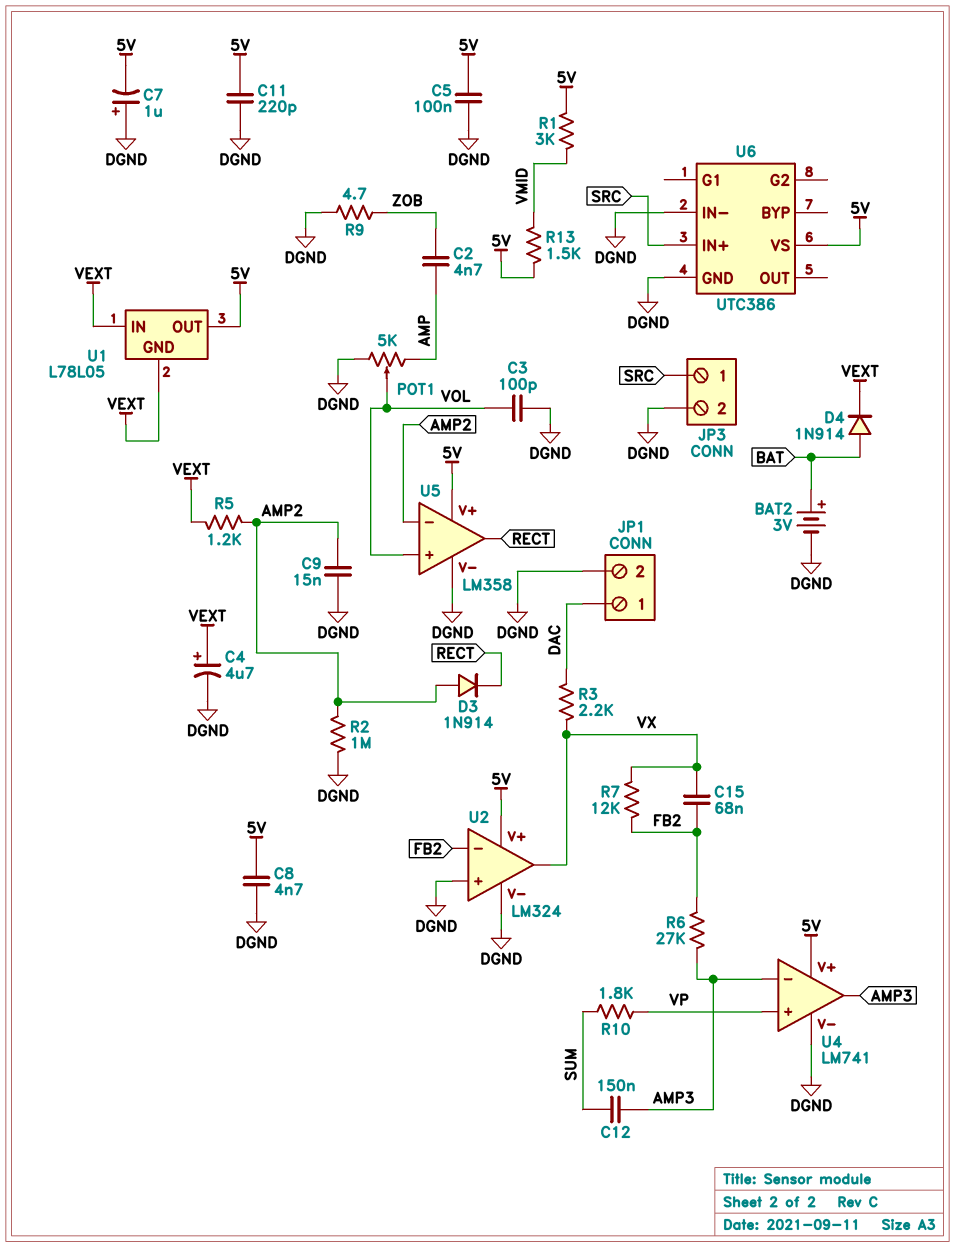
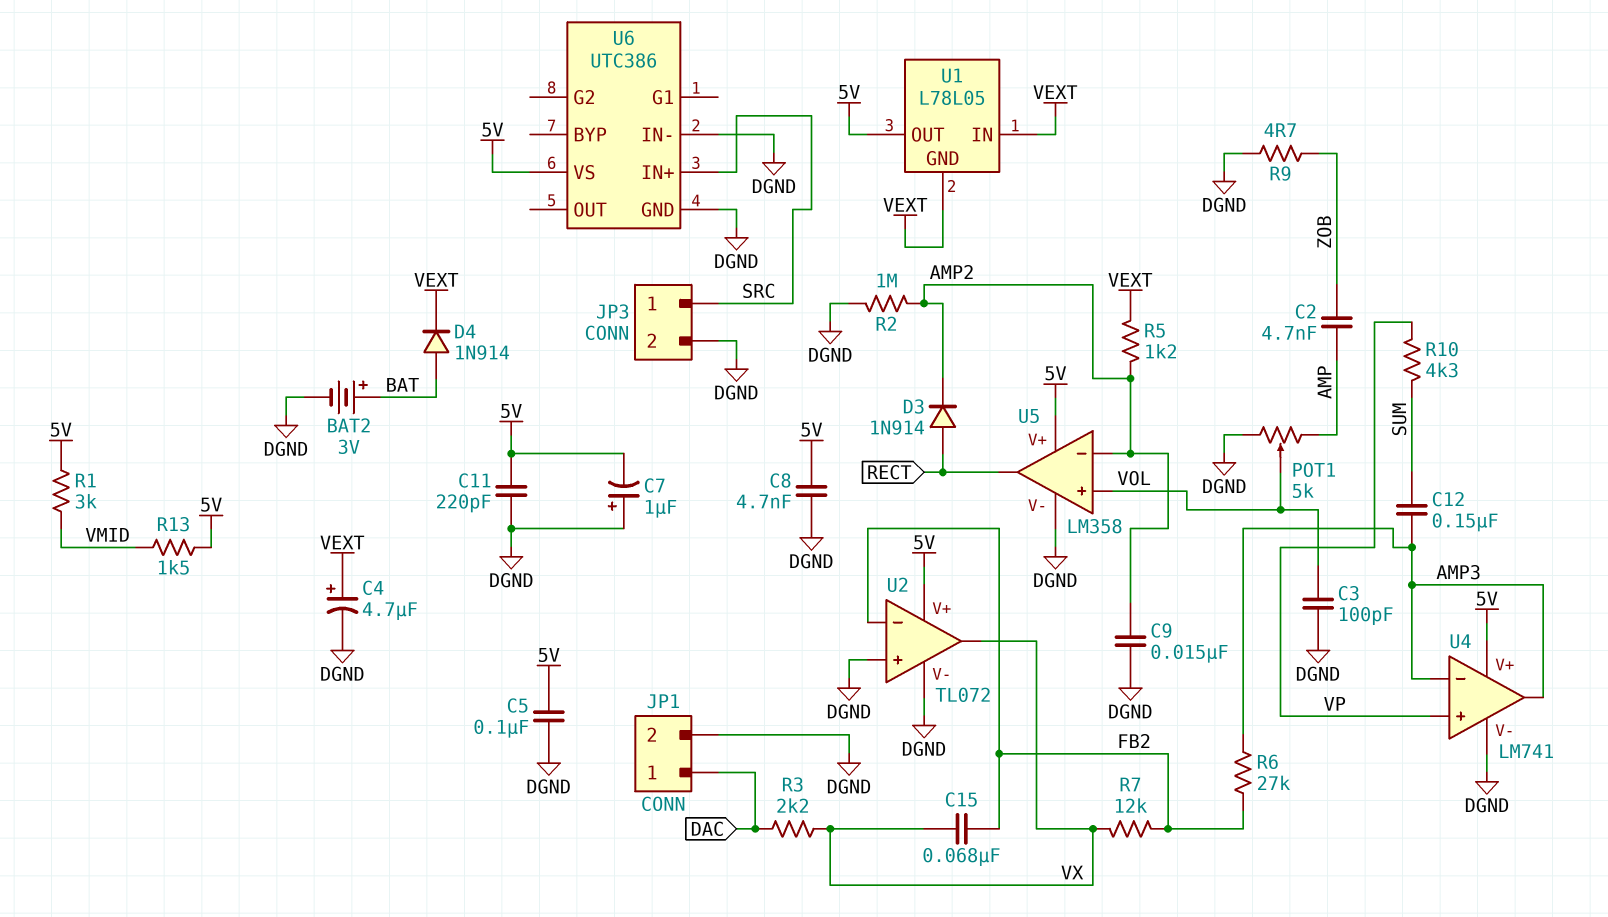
D3: diode 1N914 (A AMP2, K RECT) -> diode 1N914 (A RECT, K AMP2)
R10: 1.8k (SUM, VP) -> 4.3k (SUM, VP)
U2: LM324 -> TL072

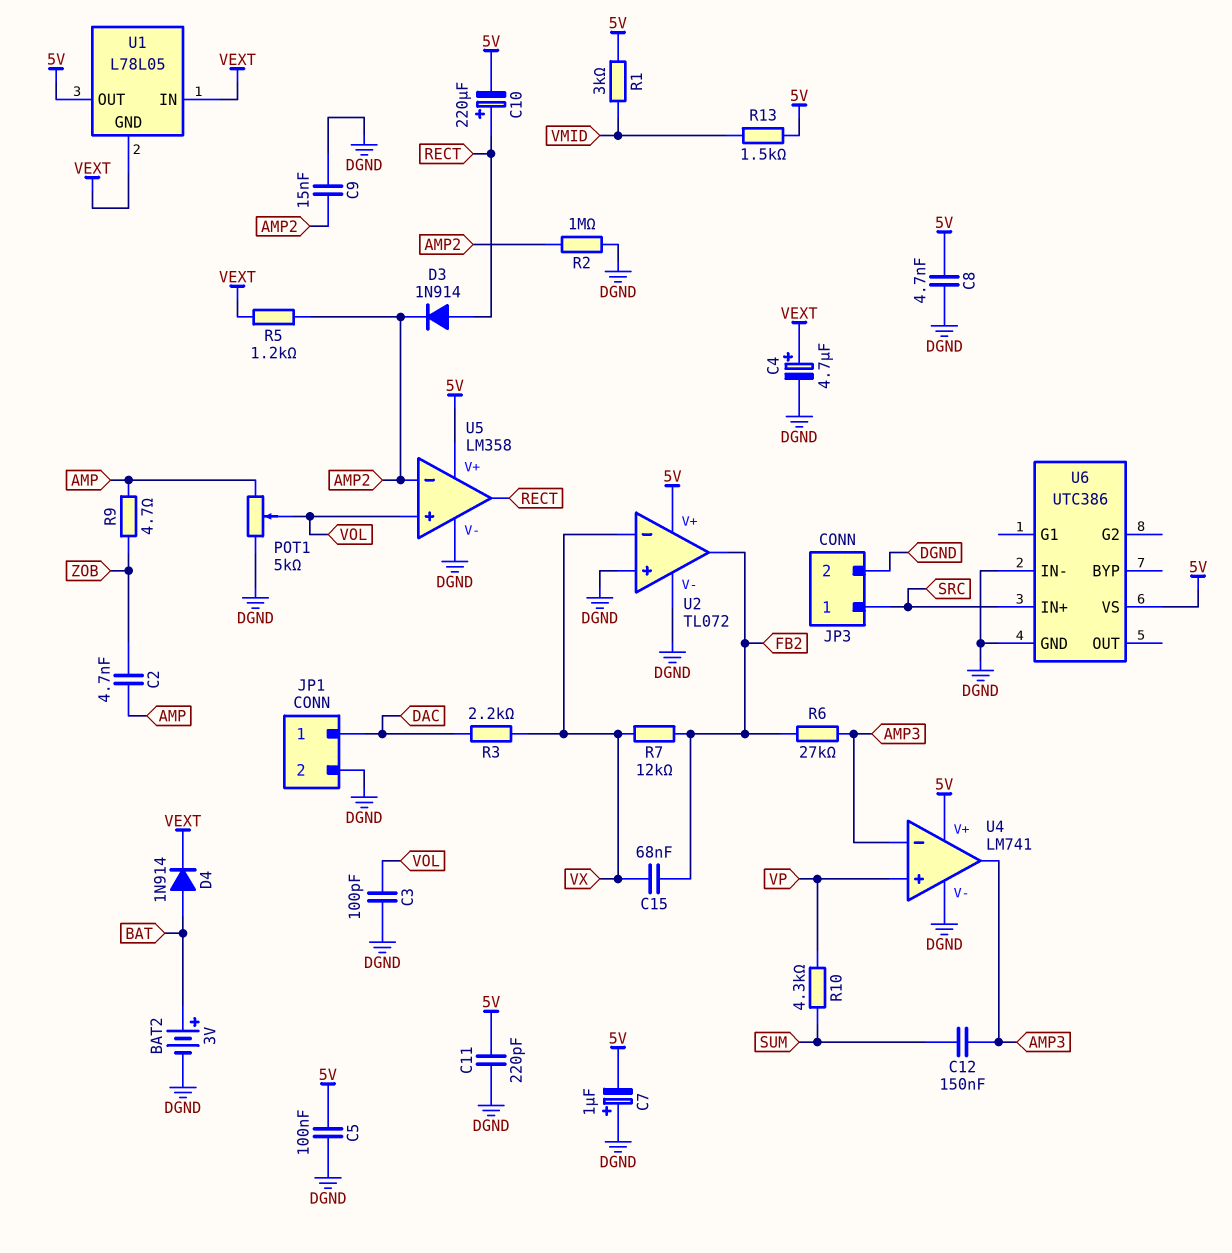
C10: none -> 220uF (plus RECT, minus 5V)
R9: 4.7 (DGND, ZOB) -> 4.7 (AMP, ZOB)
U2 pin in-: FB2 -> VX
U2 pin out: VX -> FB2

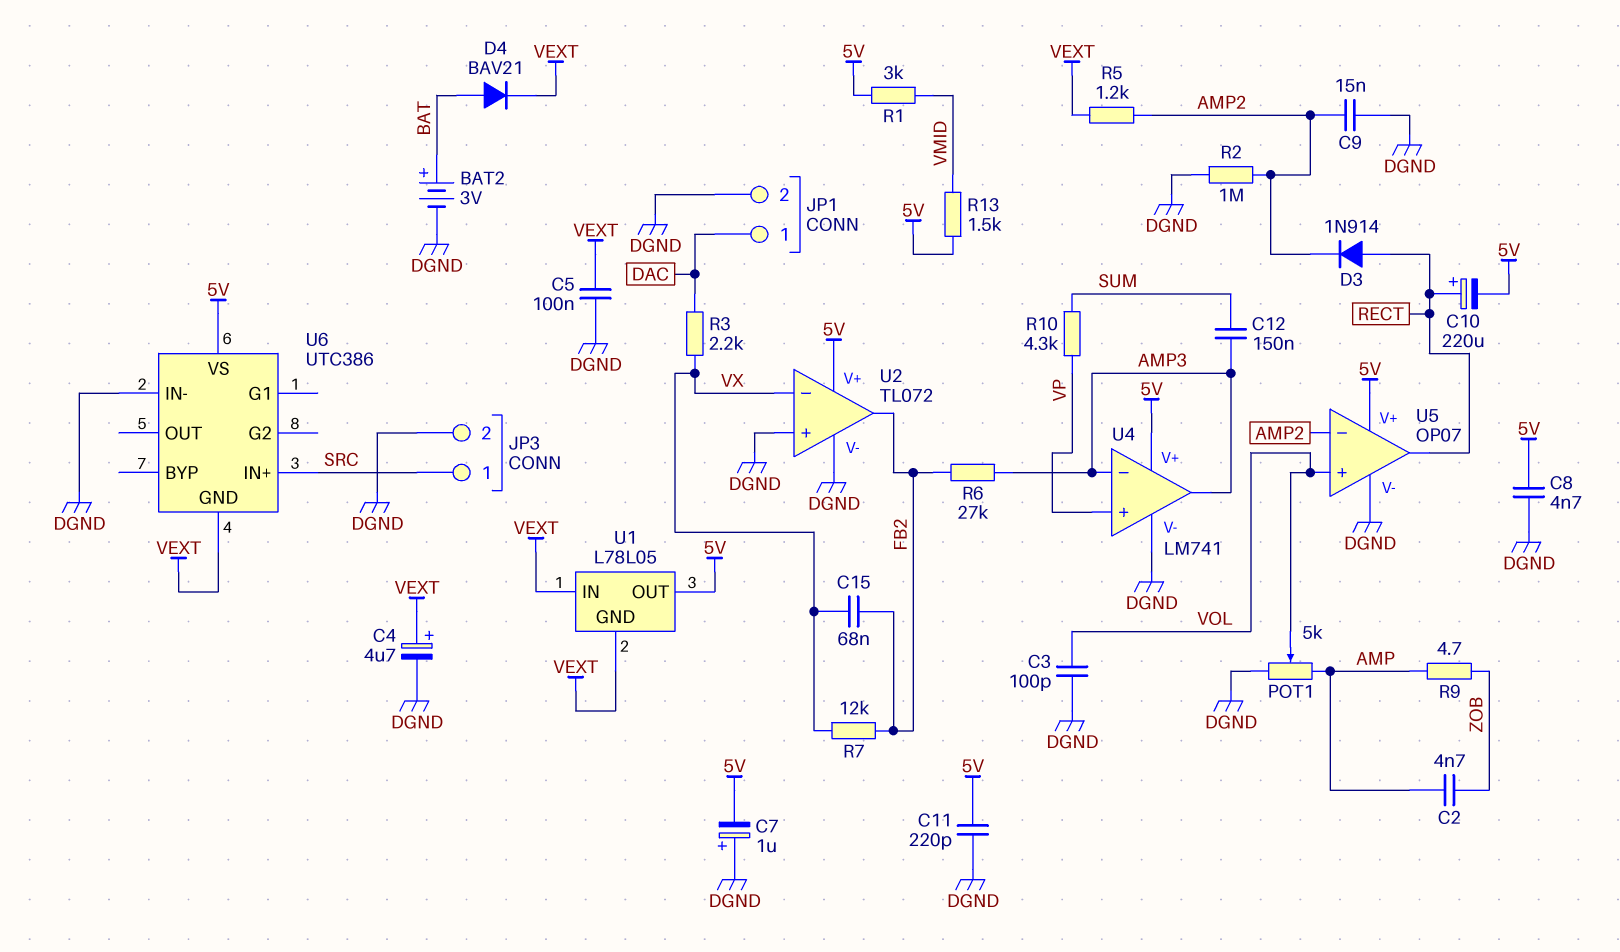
C5: 100nF (5V, DGND) -> 100nF (DGND, VEXT)
D4: diode 1N914 (A BAT, K VEXT) -> diode BAV21 (A BAT, K VEXT)
U5: LM358 -> OP07
U6 pin GND: DGND -> VEXT

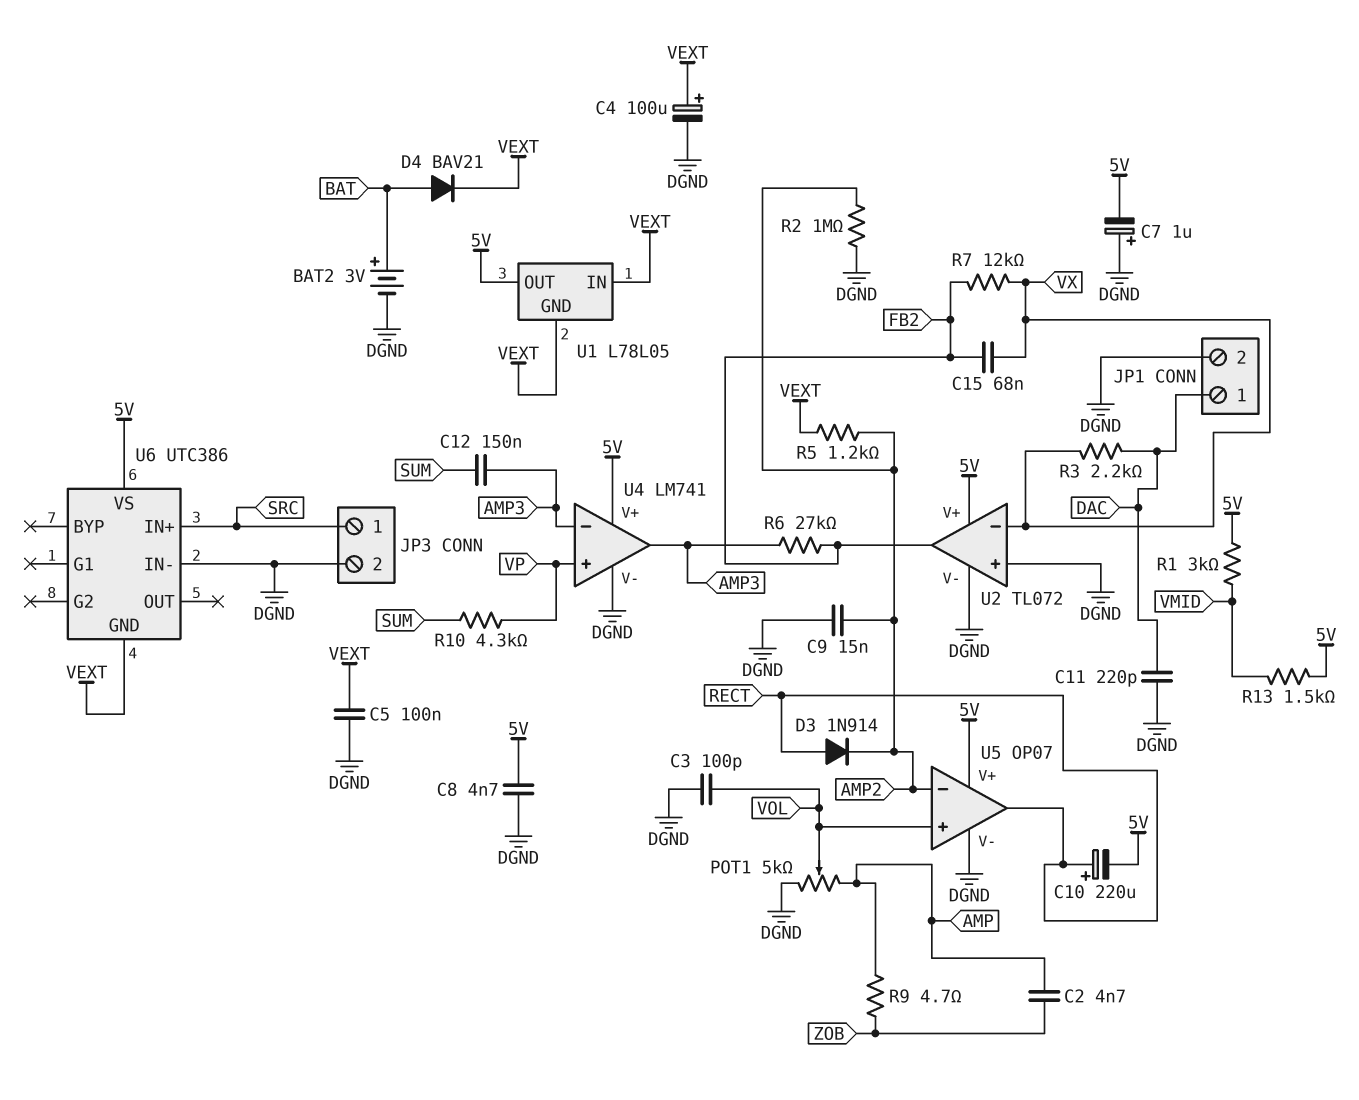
C4: 4.7uF (plus VEXT, minus DGND) -> 100uF (plus VEXT, minus DGND)
C11: 220pF (5V, DGND) -> 220pF (DAC, DGND)

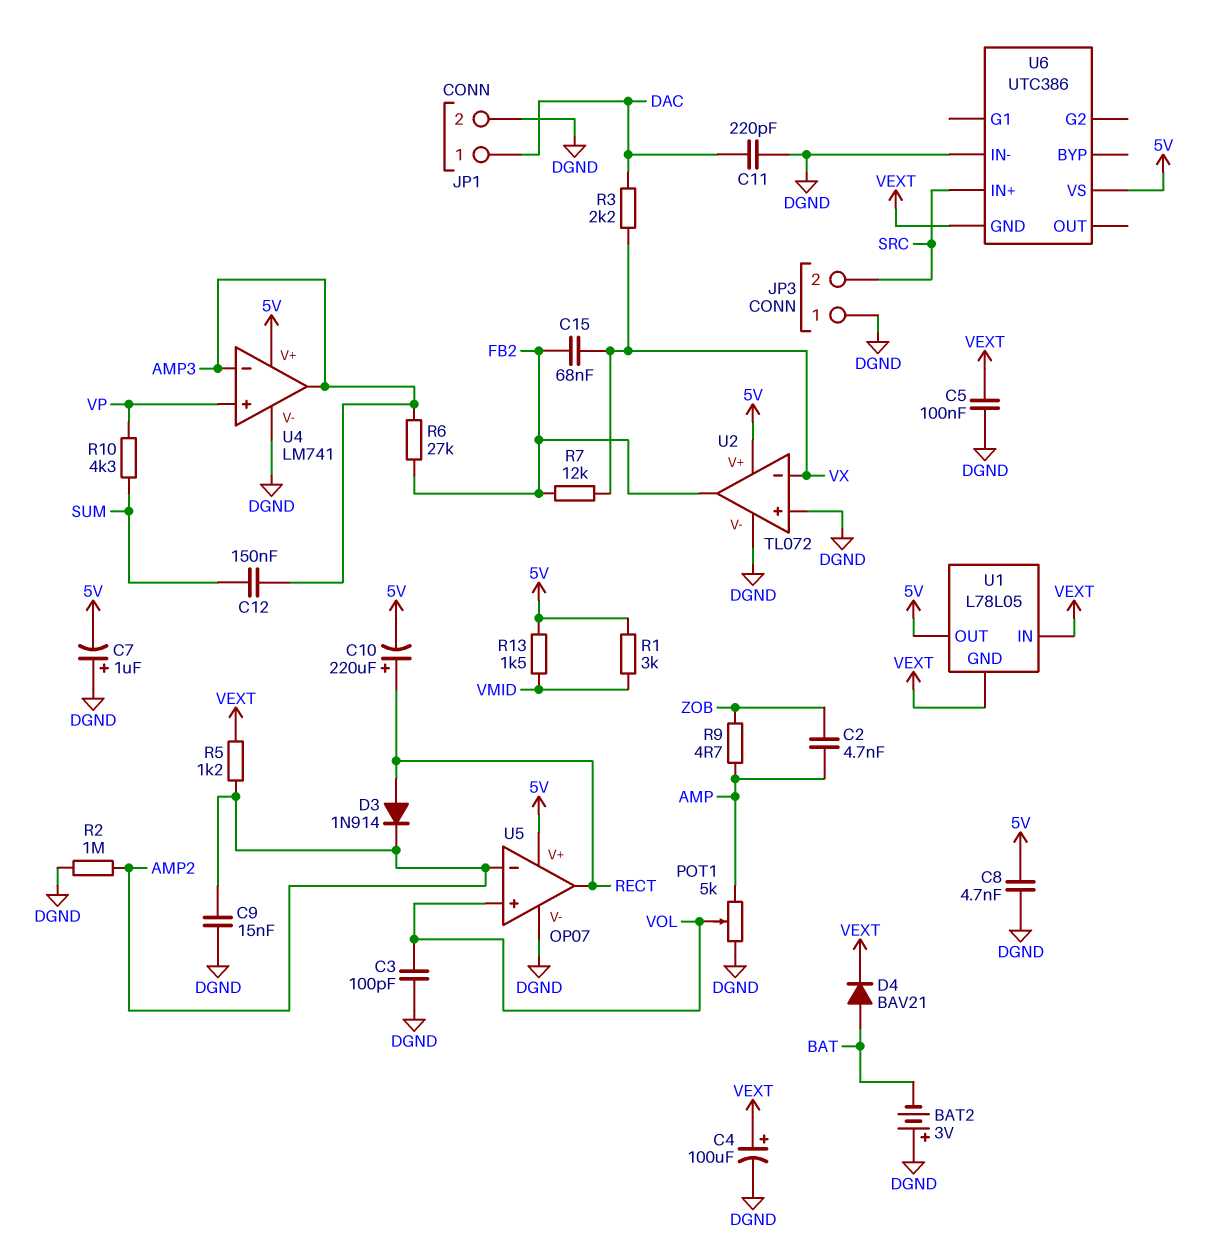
BAT2: 3V (plus BAT, minus DGND) -> 3V (plus DGND, minus BAT)
JP3 pin 1: SRC -> DGND
JP3 pin 2: DGND -> SRC

